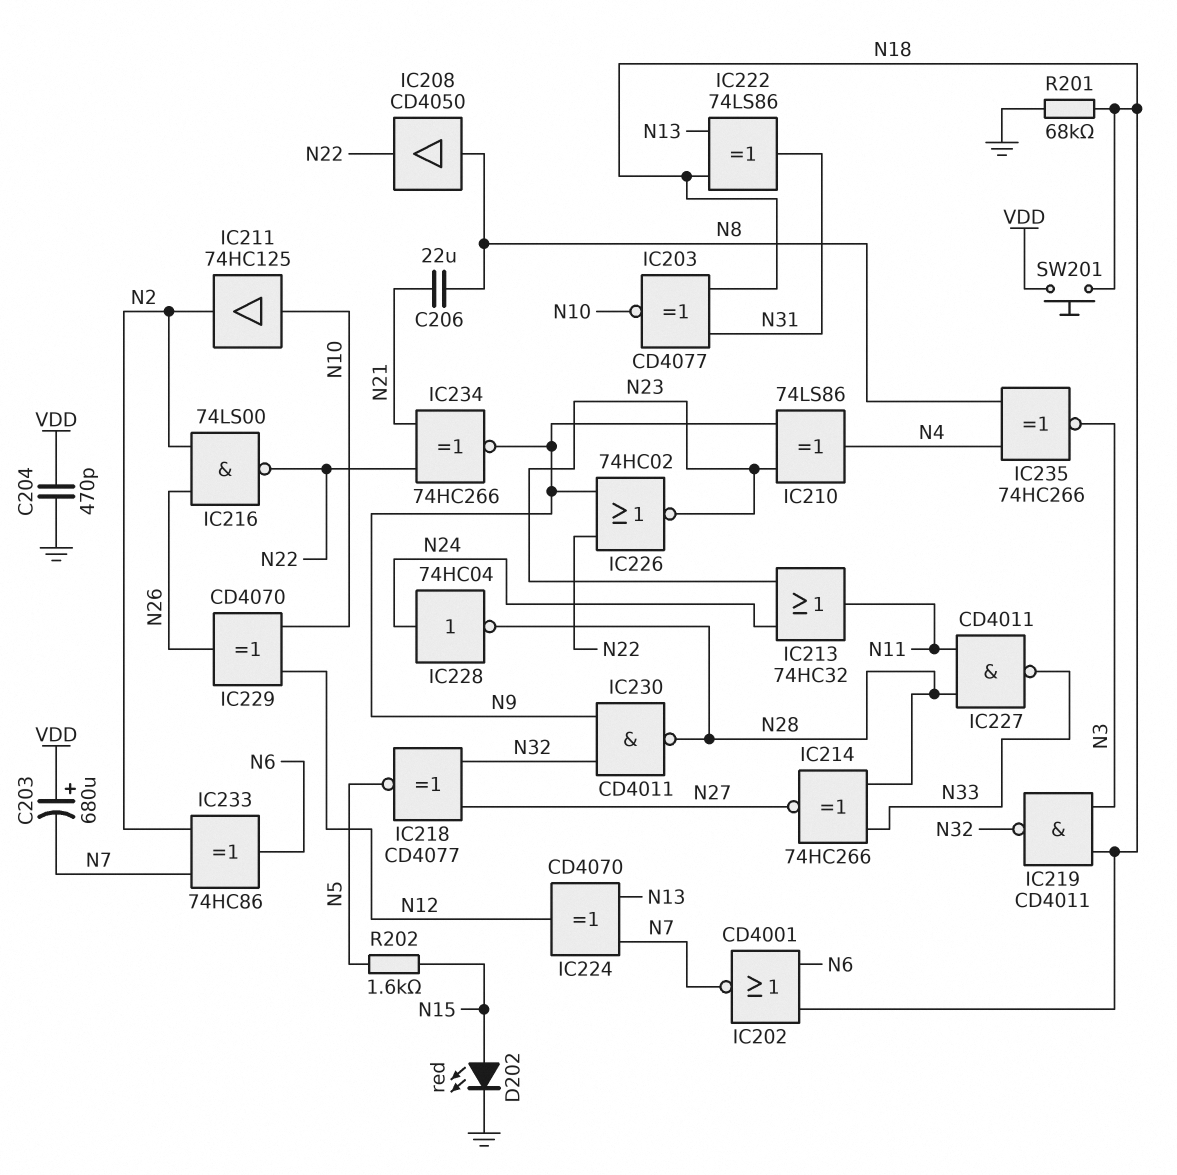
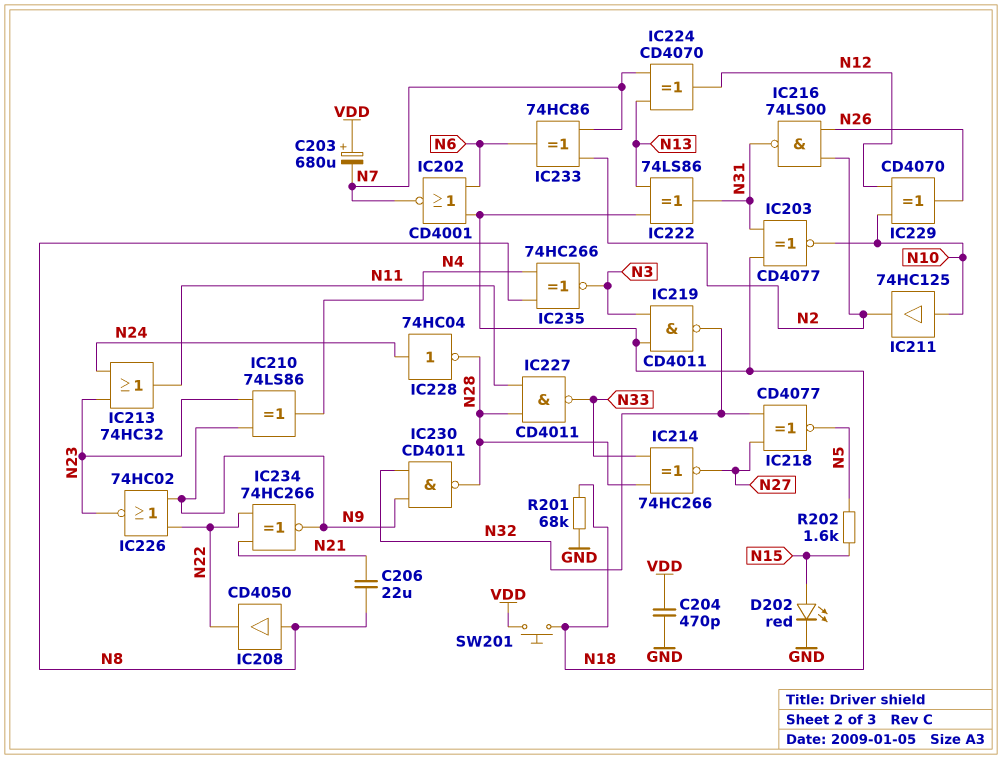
IC216: NAND 74LS00 (in N2, in N26, out N22) -> NAND 74LS00 (in N2, in N26, out N31)

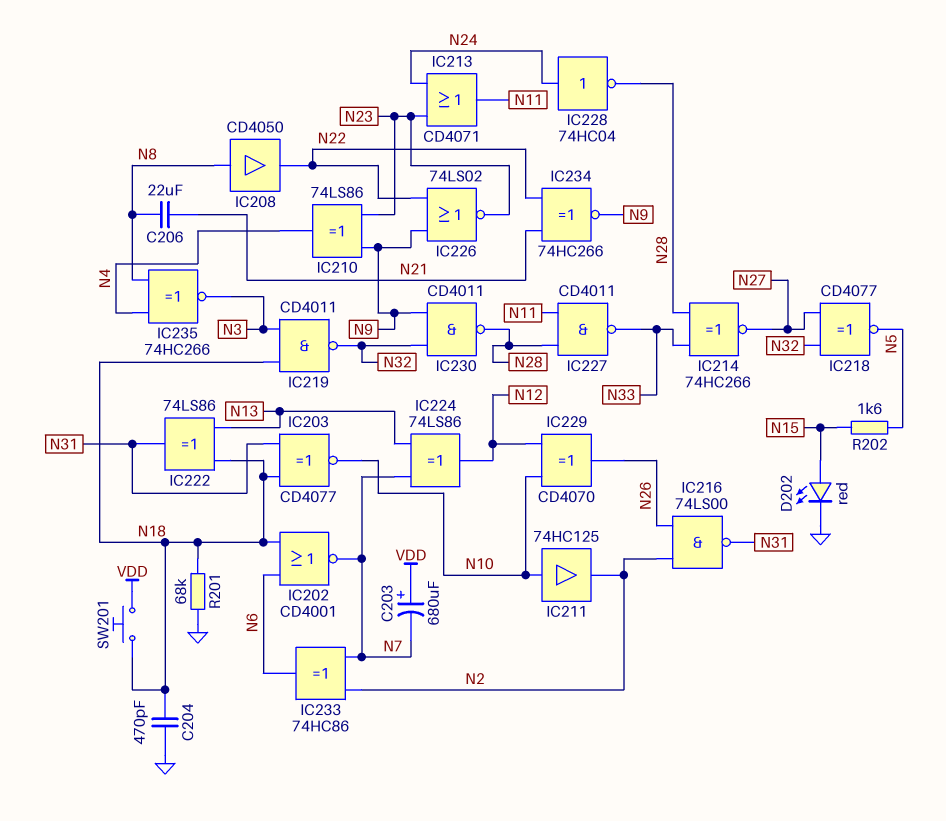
C204: 470pF (GND, VDD) -> 470pF (GND, N18)
IC213: OR 74HC32 (in N23, in N24, out N11) -> OR CD4071 (in N23, in N24, out N11)
IC224: XOR CD4070 (in N7, in N13, out N12) -> XOR 74LS86 (in N7, in N13, out N12)
IC226: NOR 74HC02 (in N9, in N22, out N23) -> NOR 74LS02 (in N9, in N22, out N23)

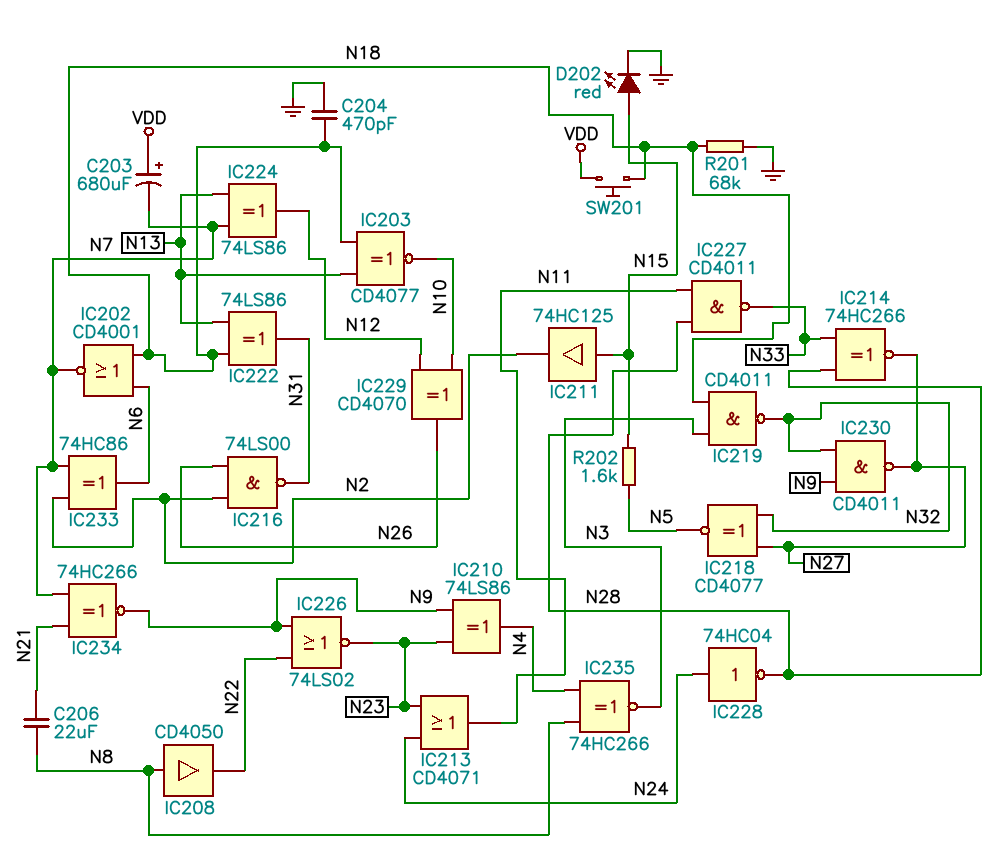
IC203: XNOR CD4077 (in N18, in N31, out N10) -> XNOR CD4077 (in N13, in N18, out N10)
IC211: buffer 74HC125 (in N10, out N2) -> buffer 74HC125 (in N15, out N2)
IC230: NAND CD4011 (in N9, in N32, out N28) -> NAND CD4011 (in N9, in N32, out N27)
IC234: XNOR 74HC266 (in N21, in N22, out N9) -> XNOR 74HC266 (in N7, in N21, out N9)

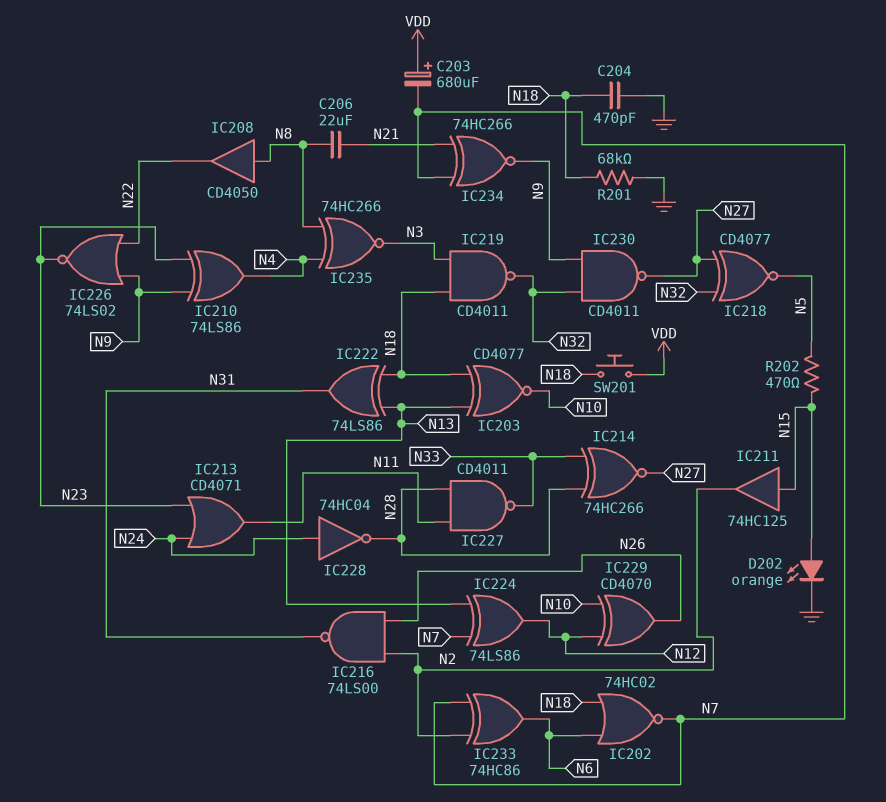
D202: LED red (A N15, K GND) -> LED orange (A N15, K GND)
IC202: NOR CD4001 (in N6, in N18, out N7) -> NOR 74HC02 (in N6, in N18, out N7)
R202: 1.6k (N5, N15) -> 470 (N5, N15)

